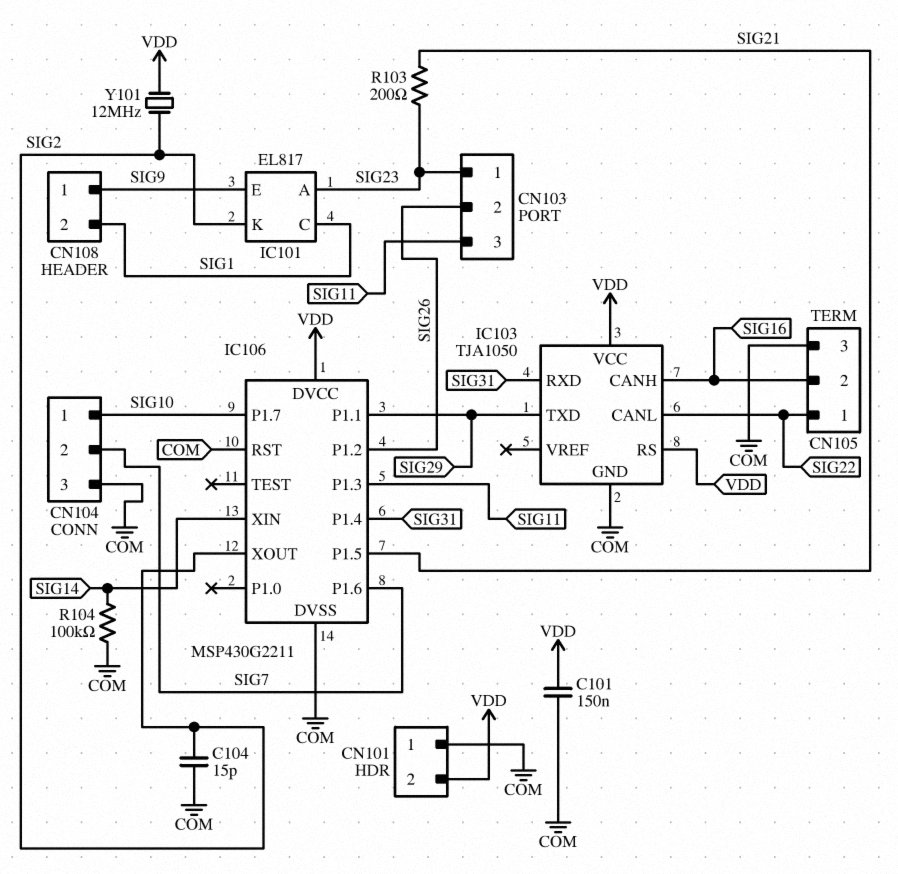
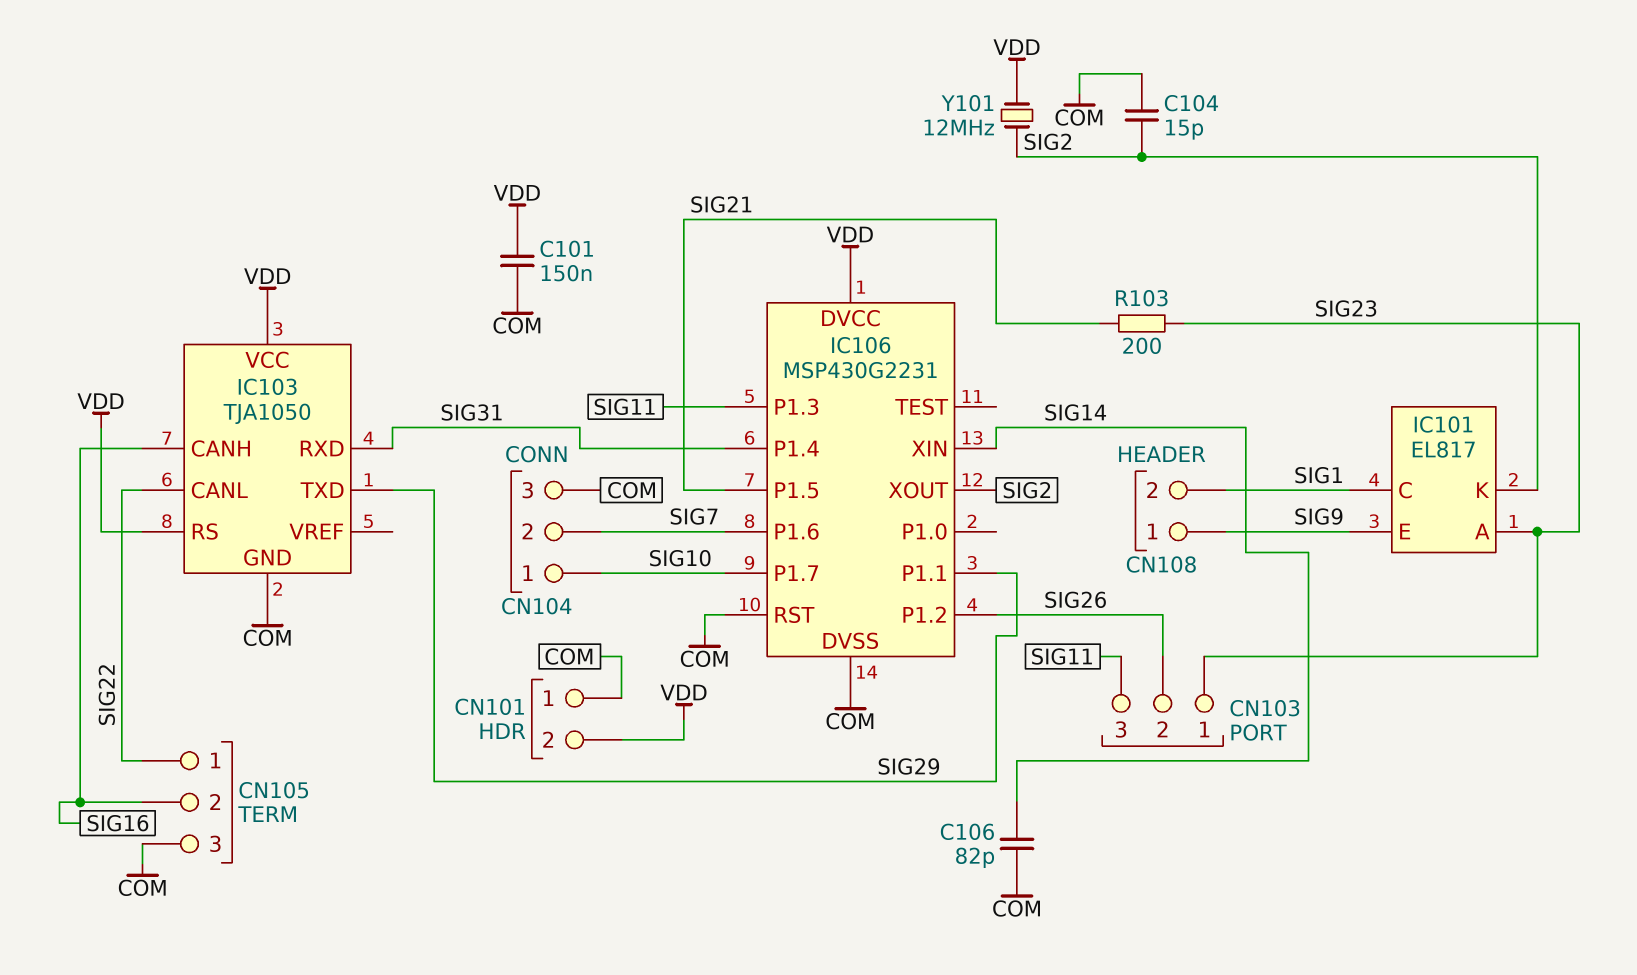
C106: none -> 82pF (COM, SIG14)
IC106: MSP430G2211 -> MSP430G2231
R104: 100k (COM, SIG14) -> none

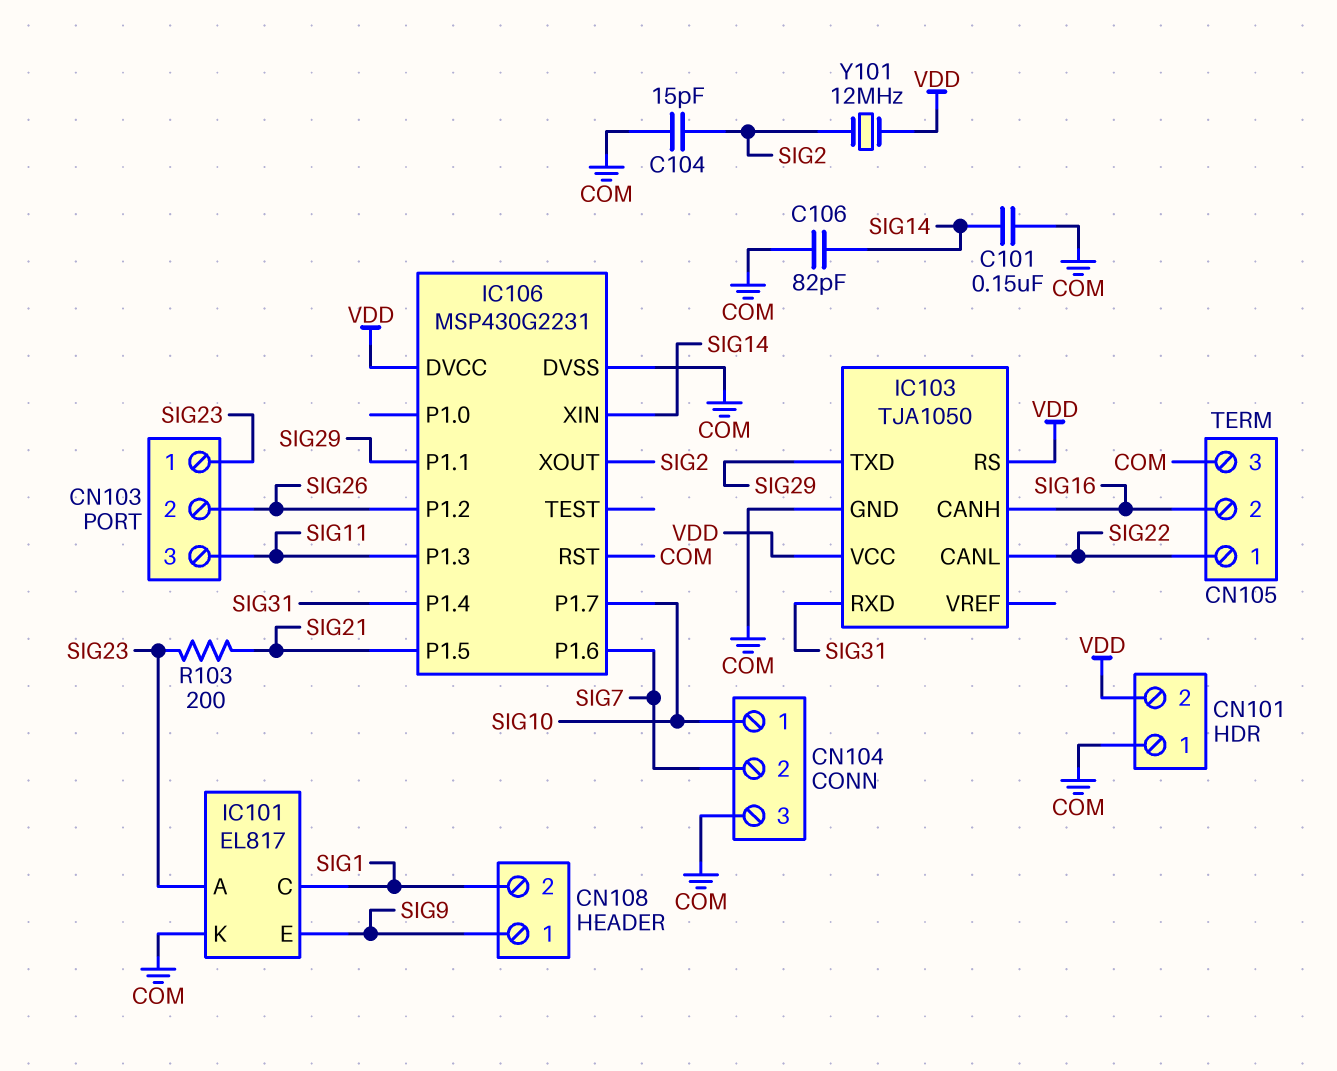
C101: 150nF (COM, VDD) -> 150nF (COM, SIG14)
IC101 pin K: SIG2 -> COM

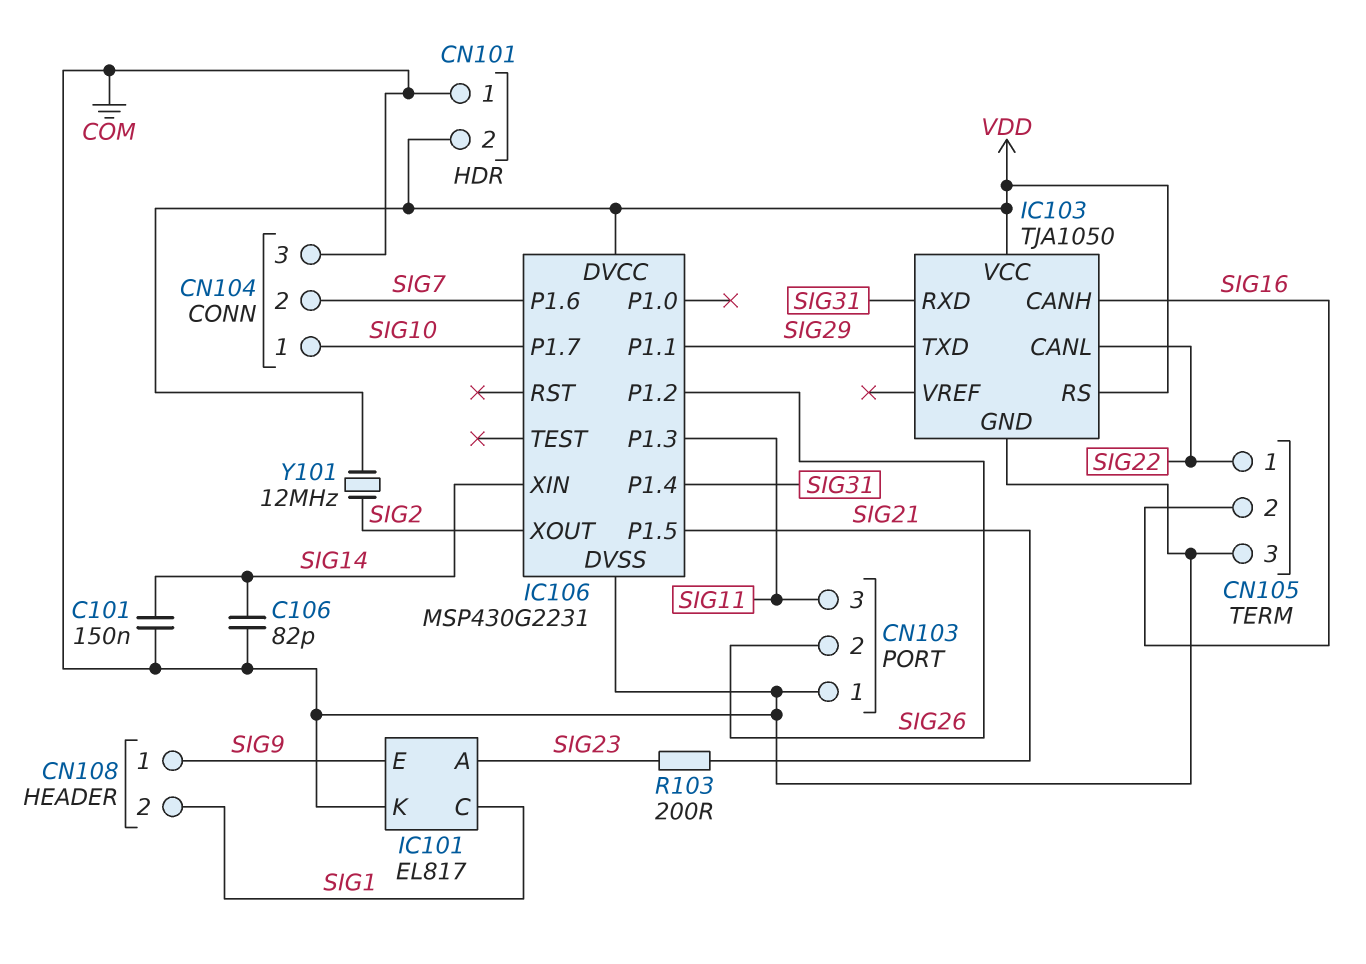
C104: 15pF (COM, SIG2) -> none
CN103 pin 1: SIG23 -> COM
IC106 pin RST: COM -> none

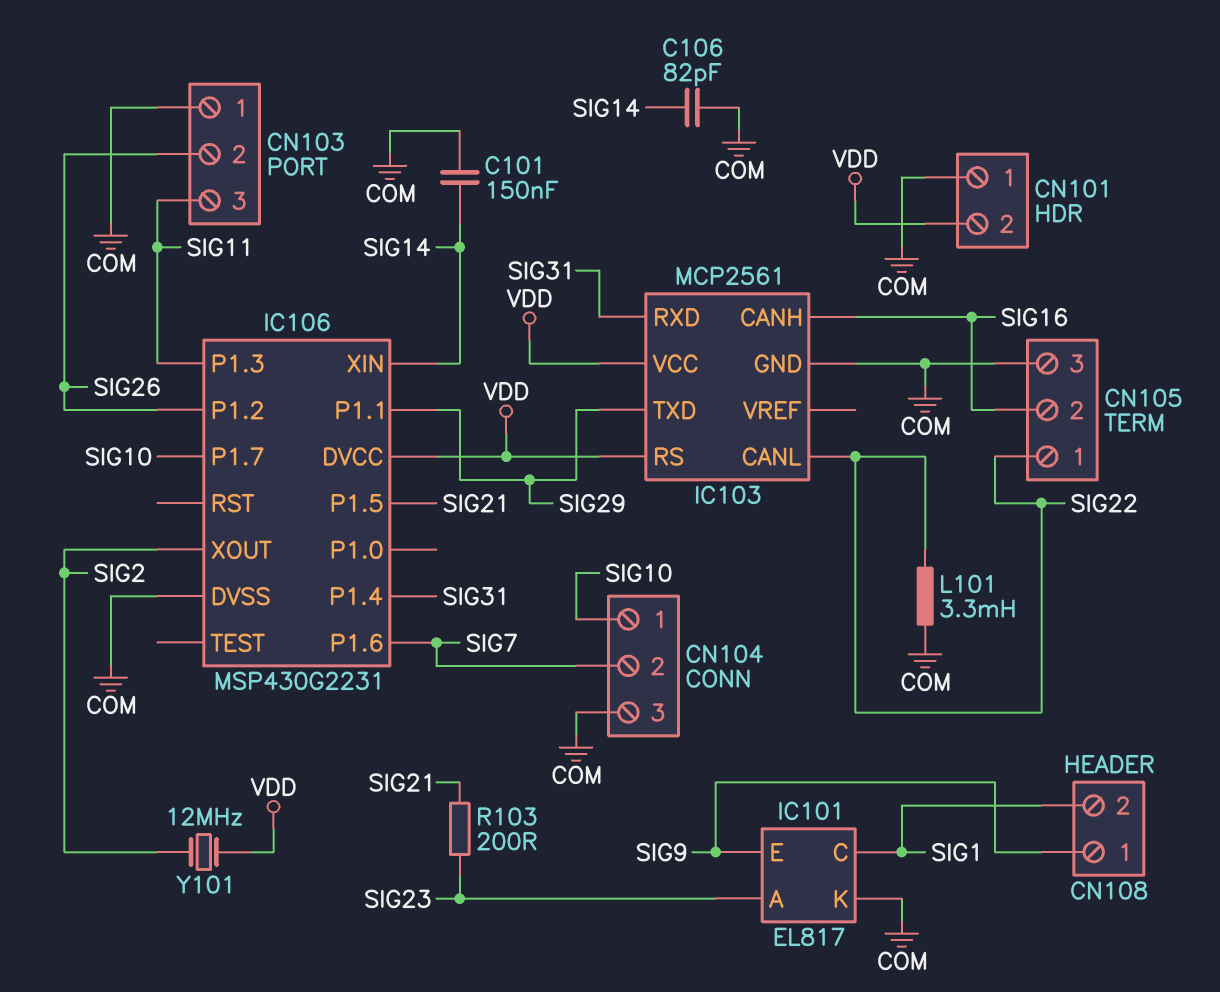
IC103: TJA1050 -> MCP2561
L101: none -> 3.3mH (COM, SIG22)

